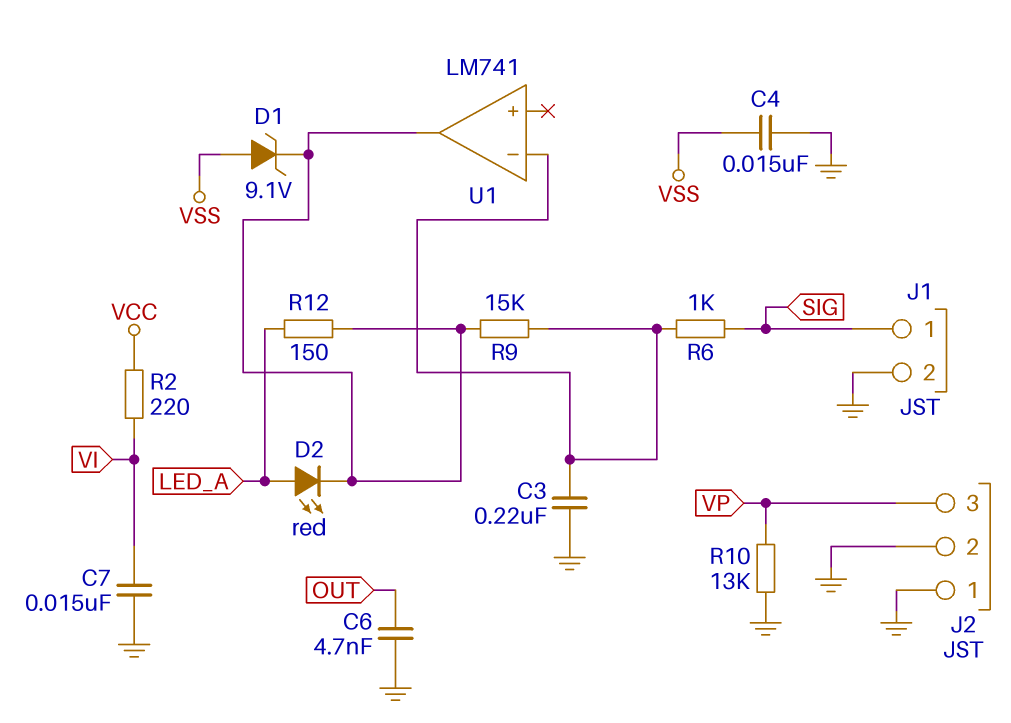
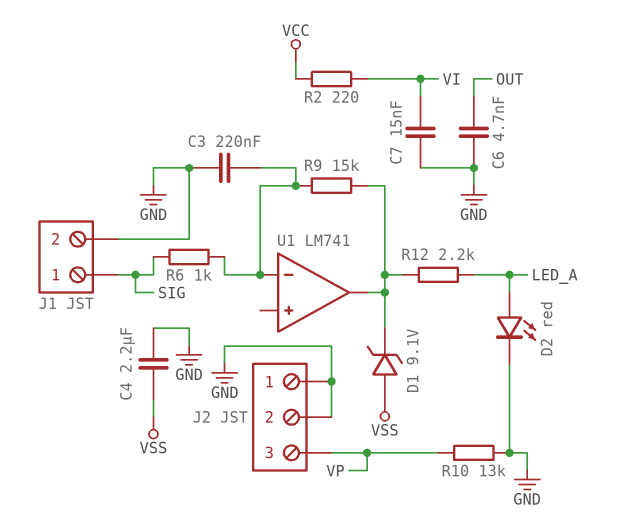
C4: 15nF (GND, VSS) -> 2.2uF (GND, VSS)
D2: LED red (A LED_A, K U1/out) -> LED red (A LED_A, K GND)
R12: 150 (LED_A, U1/out) -> 2.2k (LED_A, U1/out)

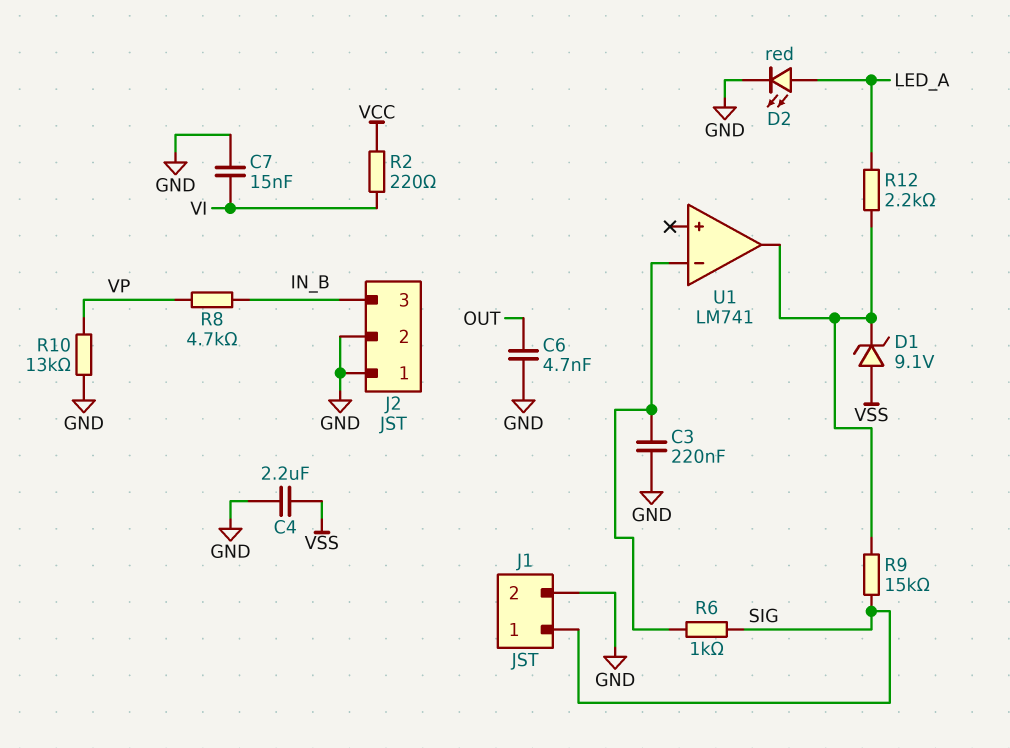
J2 pin 3: VP -> IN_B
R8: none -> 4.7k (IN_B, VP)
R9: 15k (U1/in-, U1/out) -> 15k (SIG, U1/out)

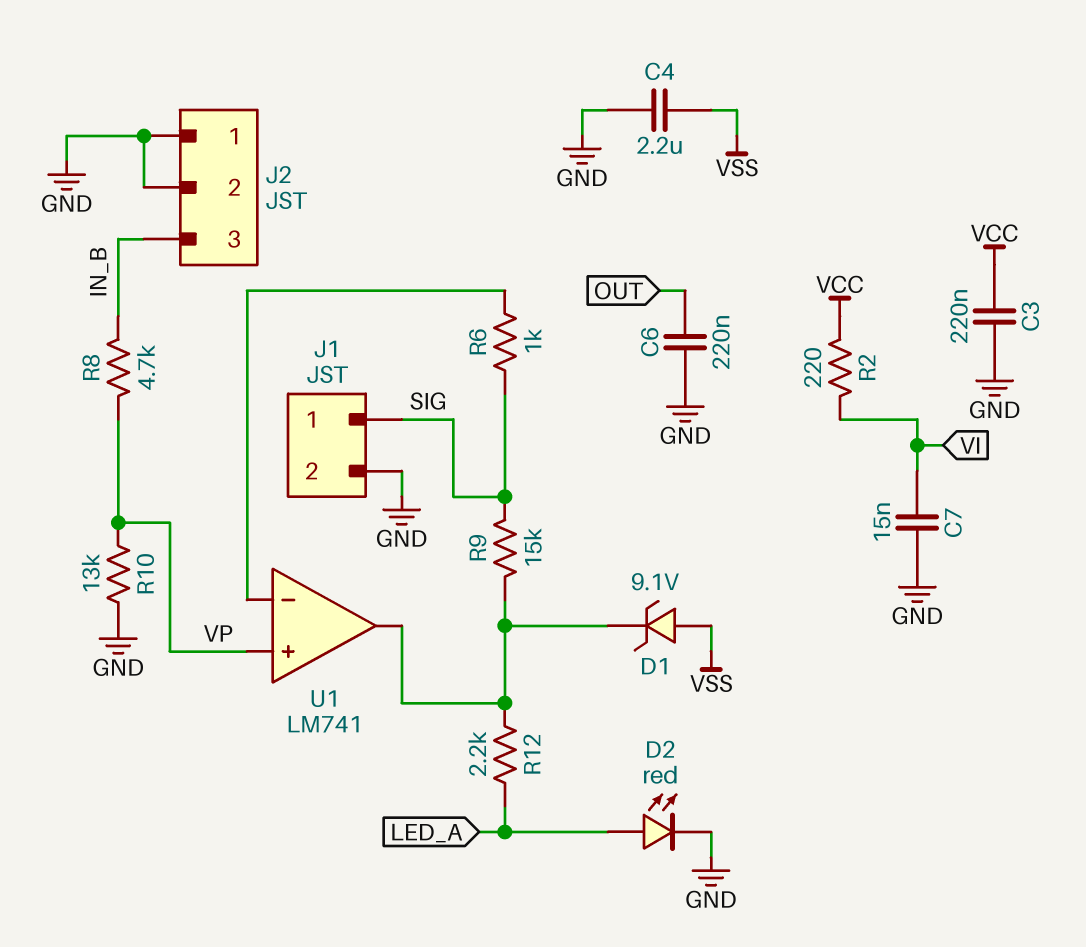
C3: 220nF (GND, U1/in-) -> 220nF (GND, VCC)
C6: 4.7nF (GND, OUT) -> 220nF (GND, OUT)
U1 pin in+: none -> VP

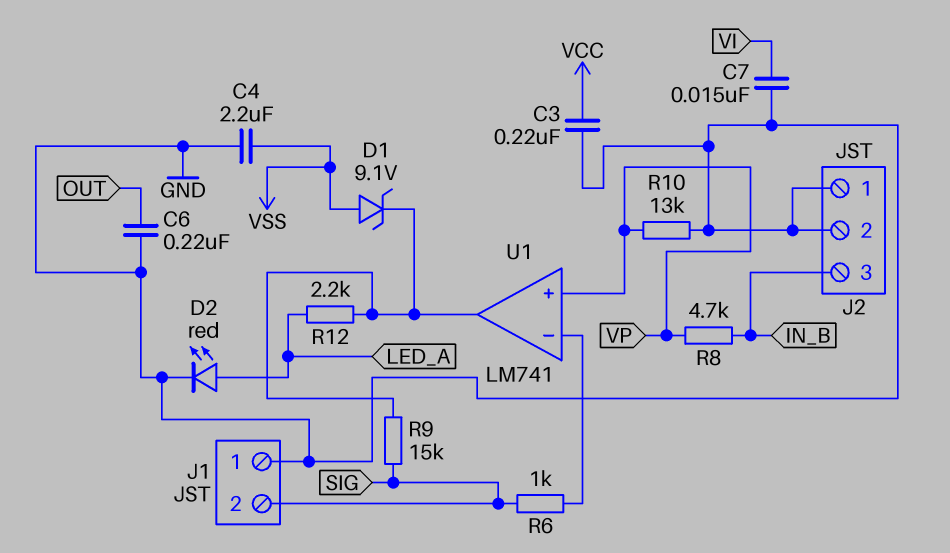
J1 pin 1: SIG -> GND
J1 pin 2: GND -> SIG
R2: 220 (VCC, VI) -> none

